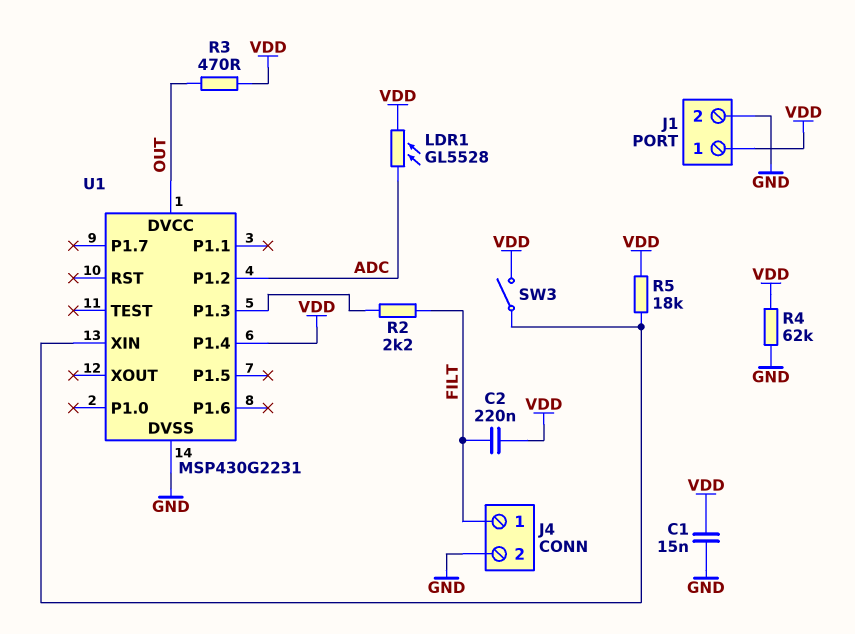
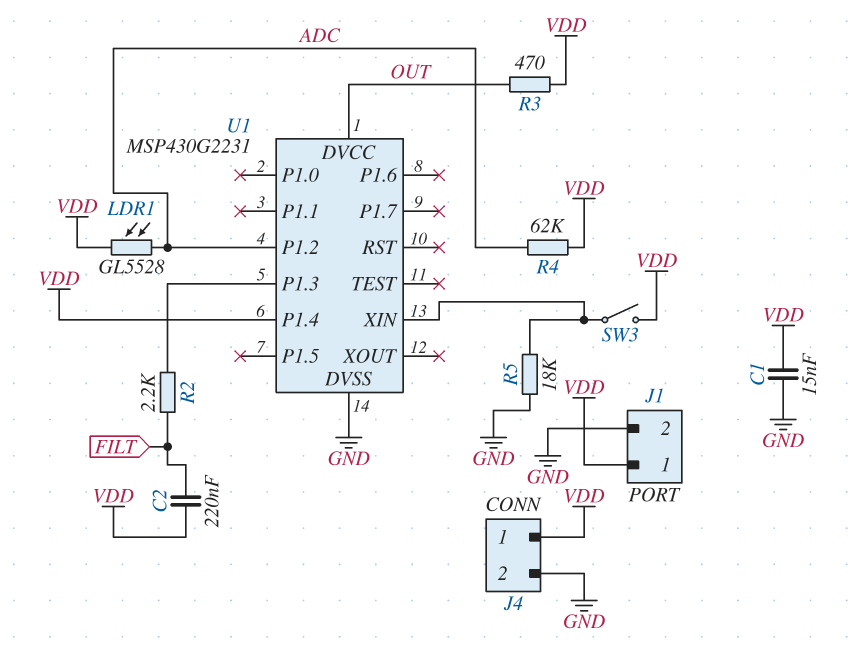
J4 pin 1: FILT -> VDD
R4: 62k (GND, VDD) -> 62k (ADC, VDD)
R5: 18k (U1/XIN, VDD) -> 18k (GND, U1/XIN)

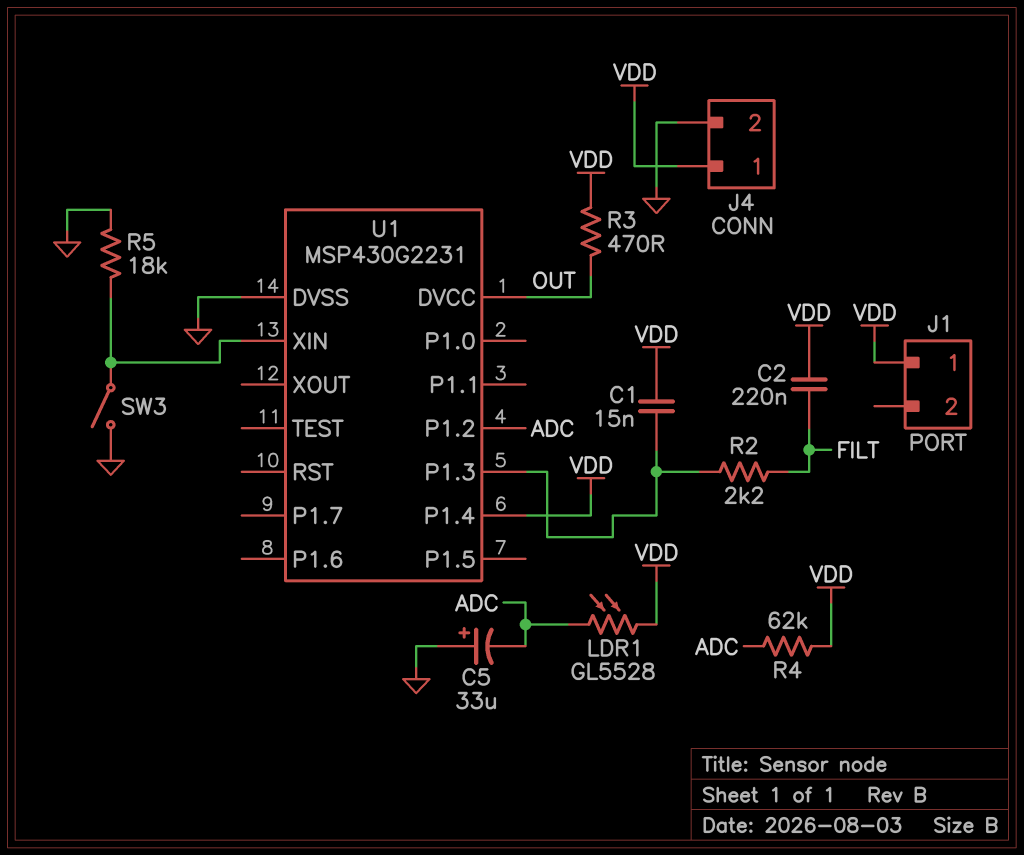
C1: 15nF (GND, VDD) -> 15nF (U1/P1.3, VDD)
C5: none -> 33uF (plus GND, minus ADC)
J1 pin 2: GND -> none
SW3: switch (U1/XIN, VDD) -> switch (GND, U1/XIN)

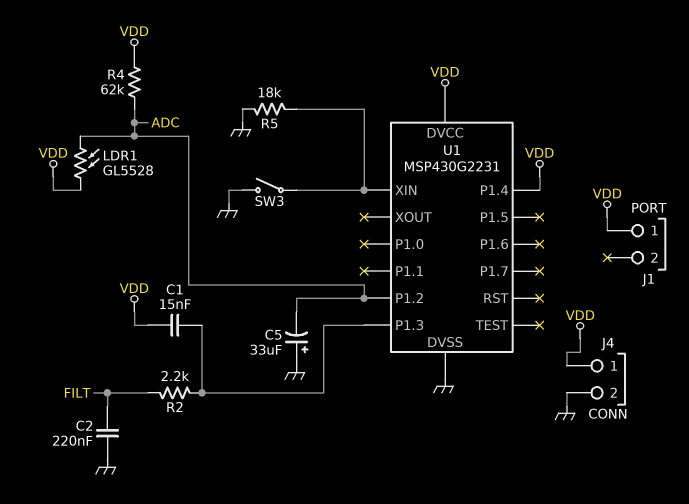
C2: 220nF (FILT, VDD) -> 220nF (FILT, GND)
R3: 470 (OUT, VDD) -> none
U1 pin DVCC: OUT -> VDD

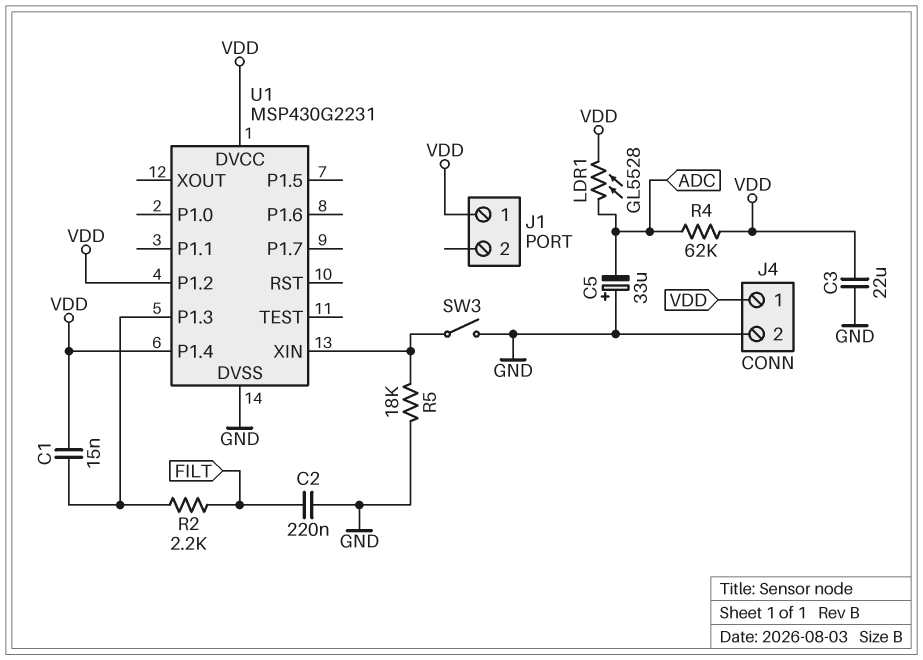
C3: none -> 22uF (GND, VDD)
U1 pin P1.2: ADC -> VDD

